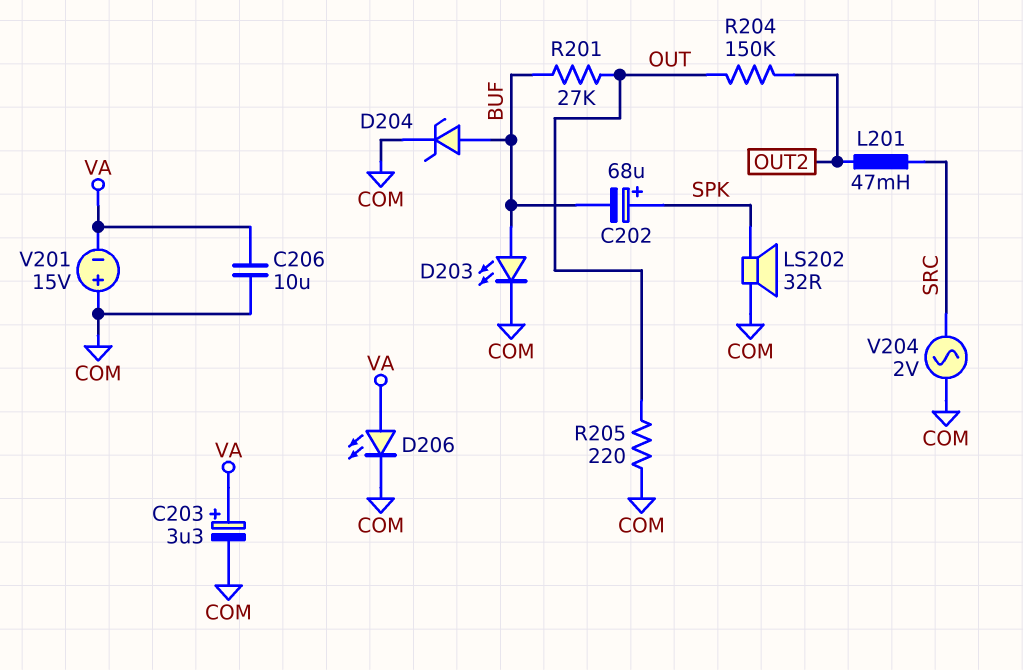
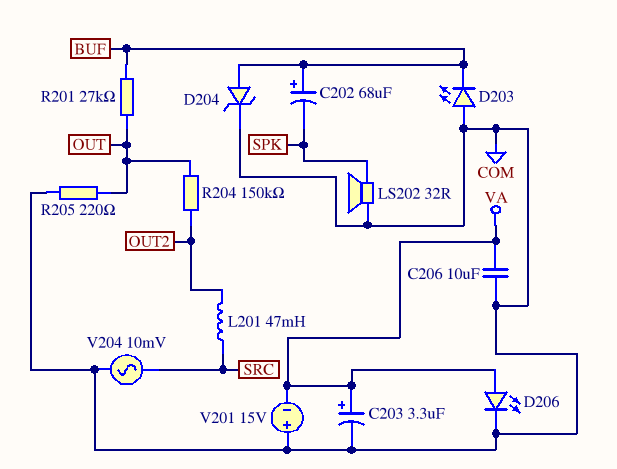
C202: 68uF (plus SPK, minus BUF) -> 68uF (plus BUF, minus SPK)
D203: LED (A BUF, K COM) -> LED (A COM, K BUF)
V204: AC 2V (COM, SRC) -> AC 10mV (COM, SRC)

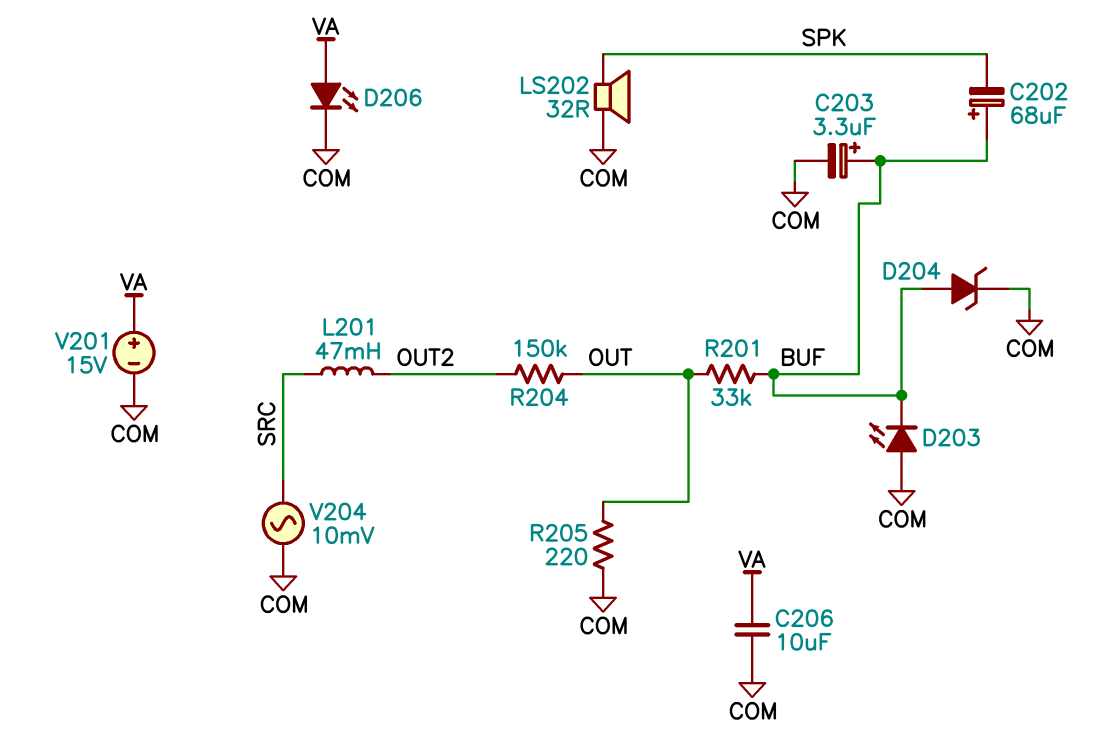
C203: 3.3uF (plus VA, minus COM) -> 3.3uF (plus BUF, minus COM)
R201: 27k (BUF, OUT) -> 33k (BUF, OUT)
V201: 15V (plus COM, minus VA) -> 15V (plus VA, minus COM)

